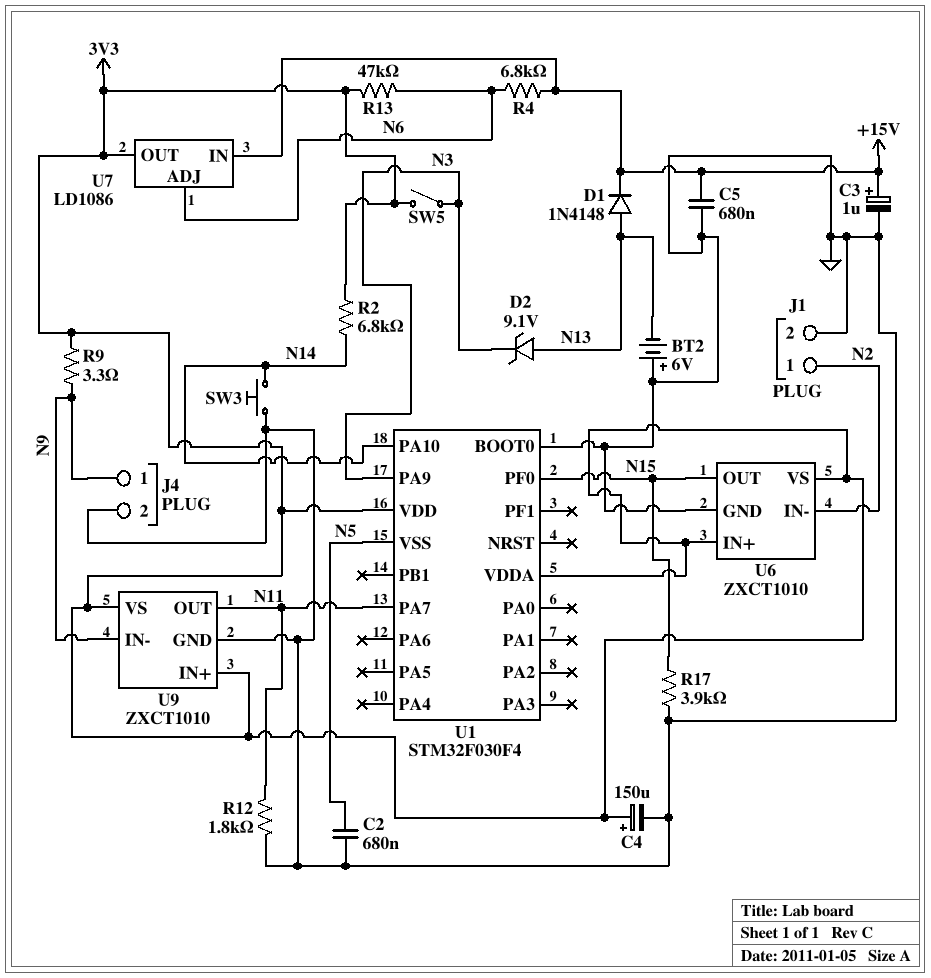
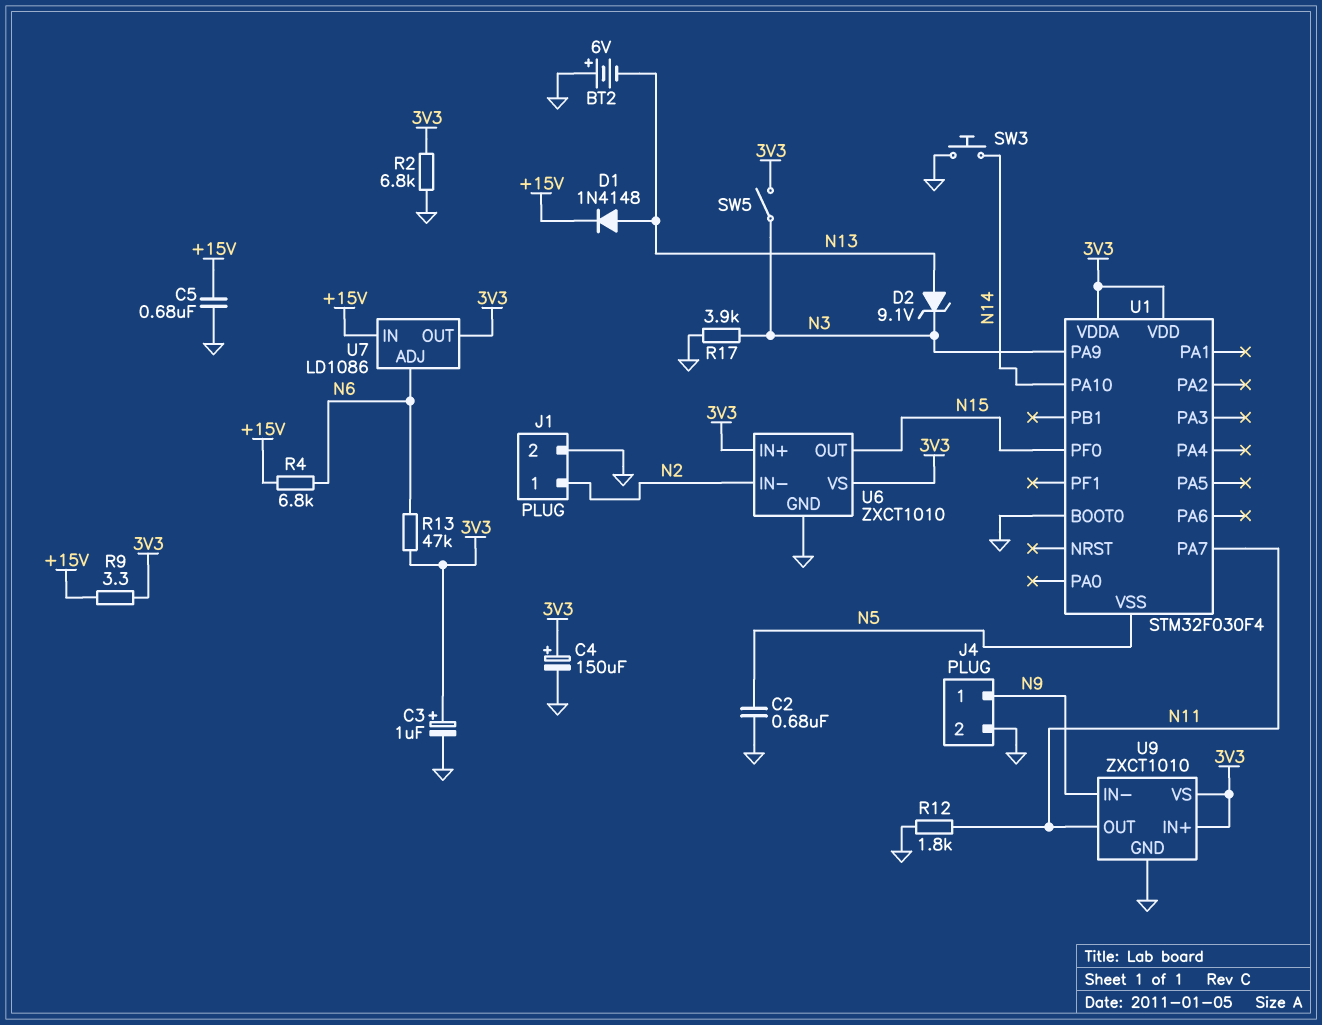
C3: 1uF (plus +15V, minus GND) -> 1uF (plus 3V3, minus GND)
R2: 6.8k (3V3, N14) -> 6.8k (3V3, GND)
R9: 3.3 (3V3, N9) -> 3.3 (+15V, 3V3)
R17: 3.9k (GND, N15) -> 3.9k (GND, N3)

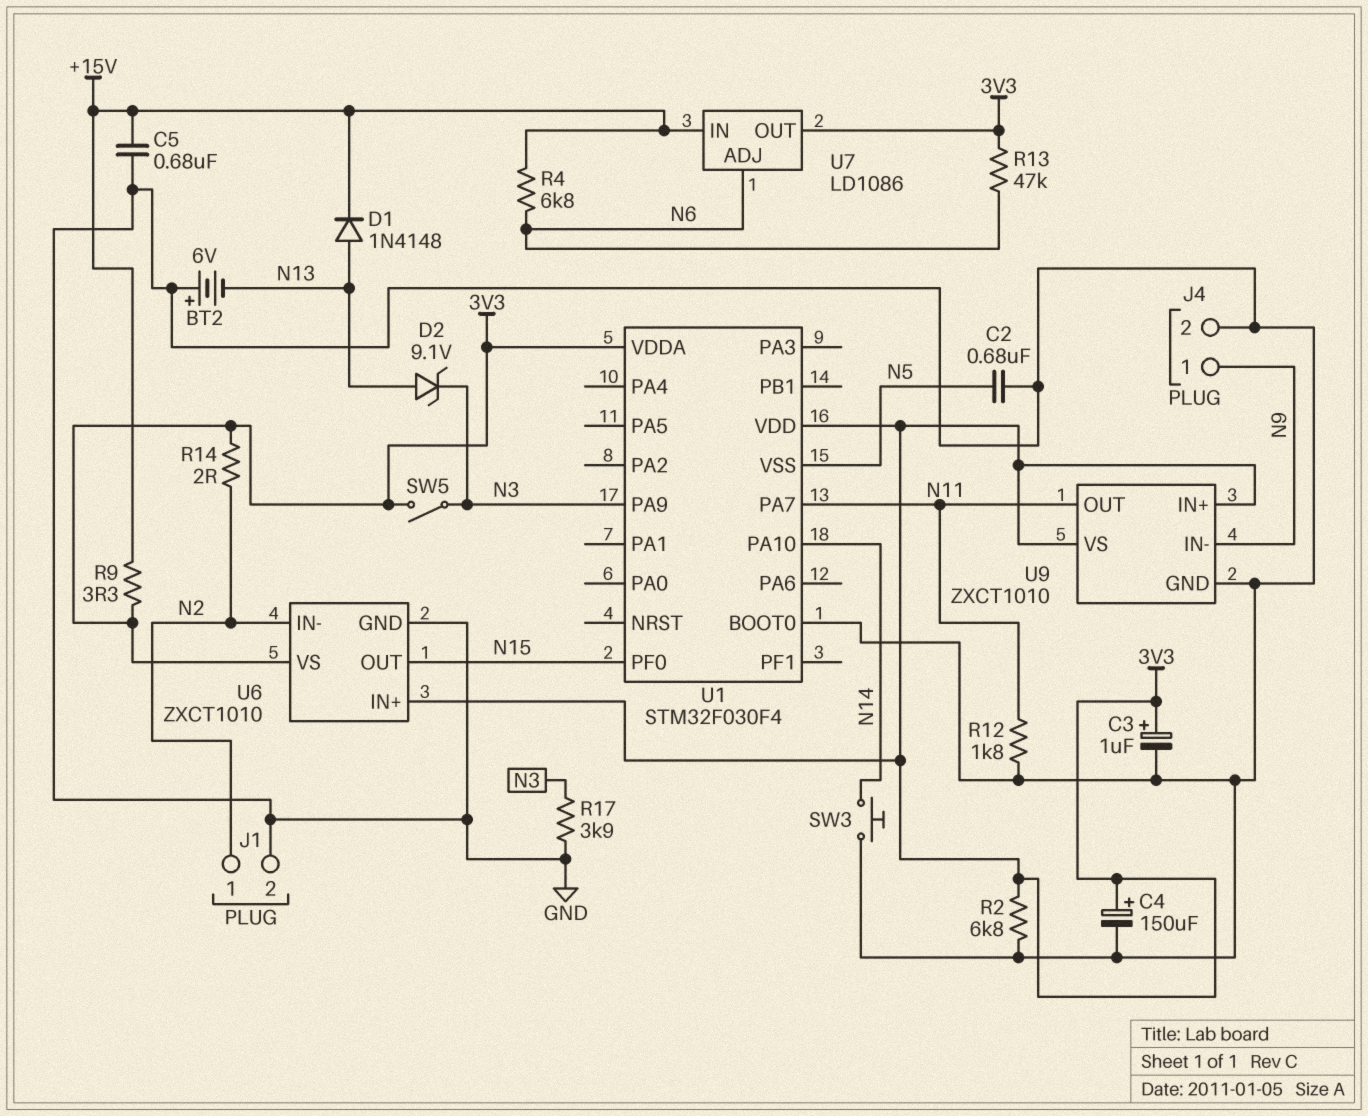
R14: none -> 2 (3V3, N2)

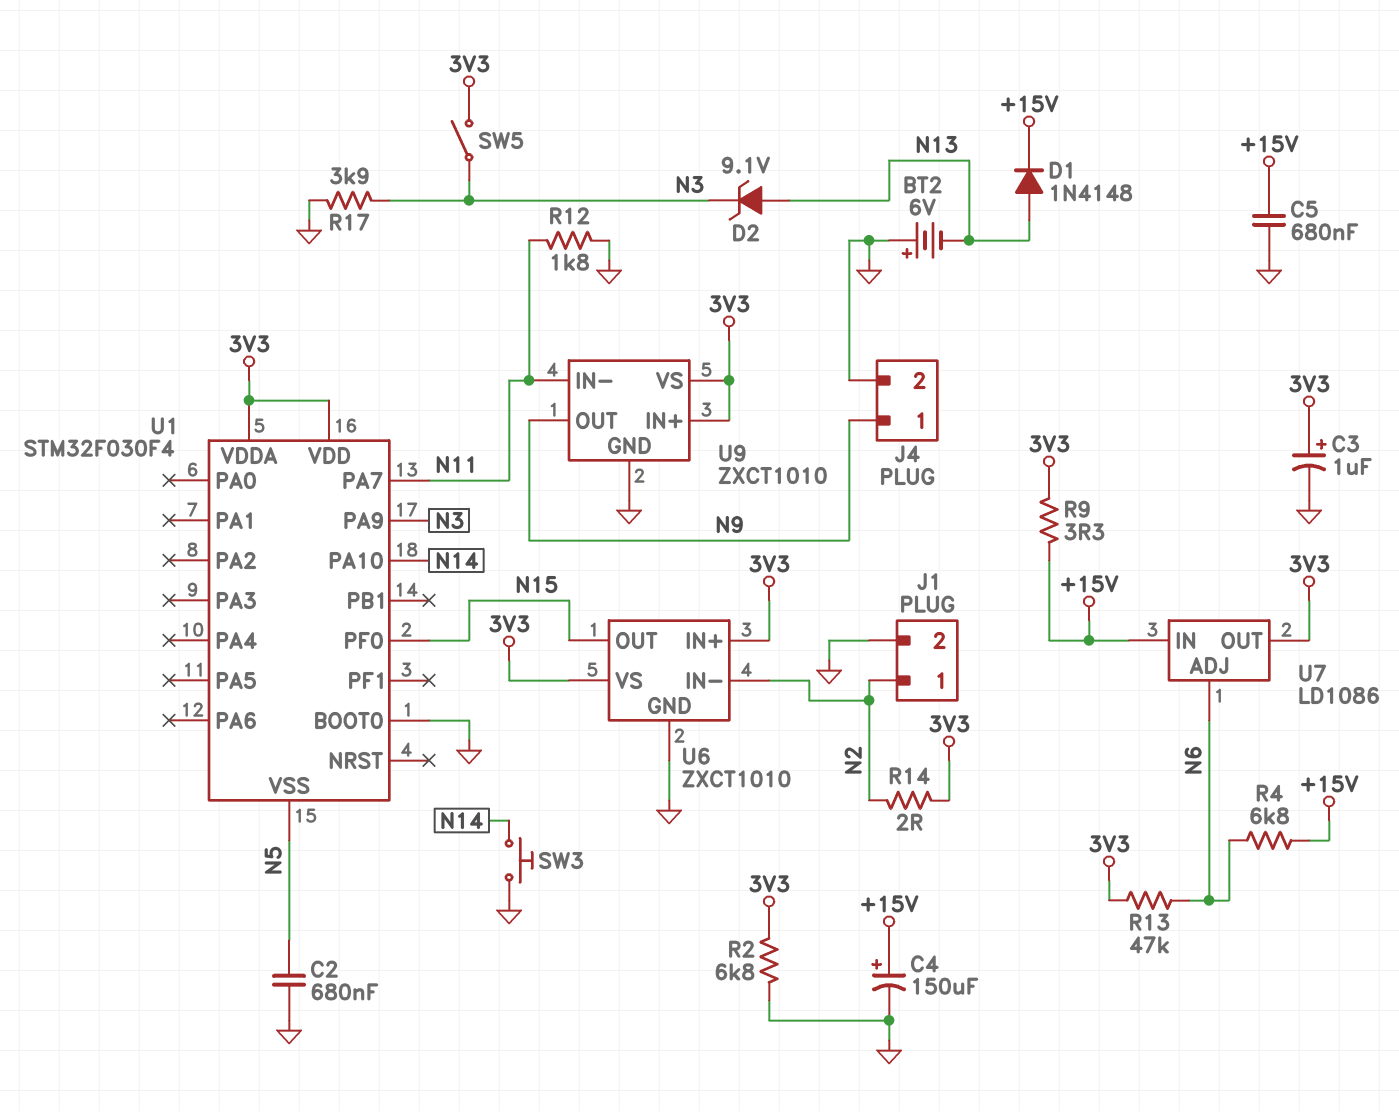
C4: 150uF (plus 3V3, minus GND) -> 150uF (plus +15V, minus GND)
U9 pin IN-: N9 -> N11
U9 pin OUT: N11 -> N9

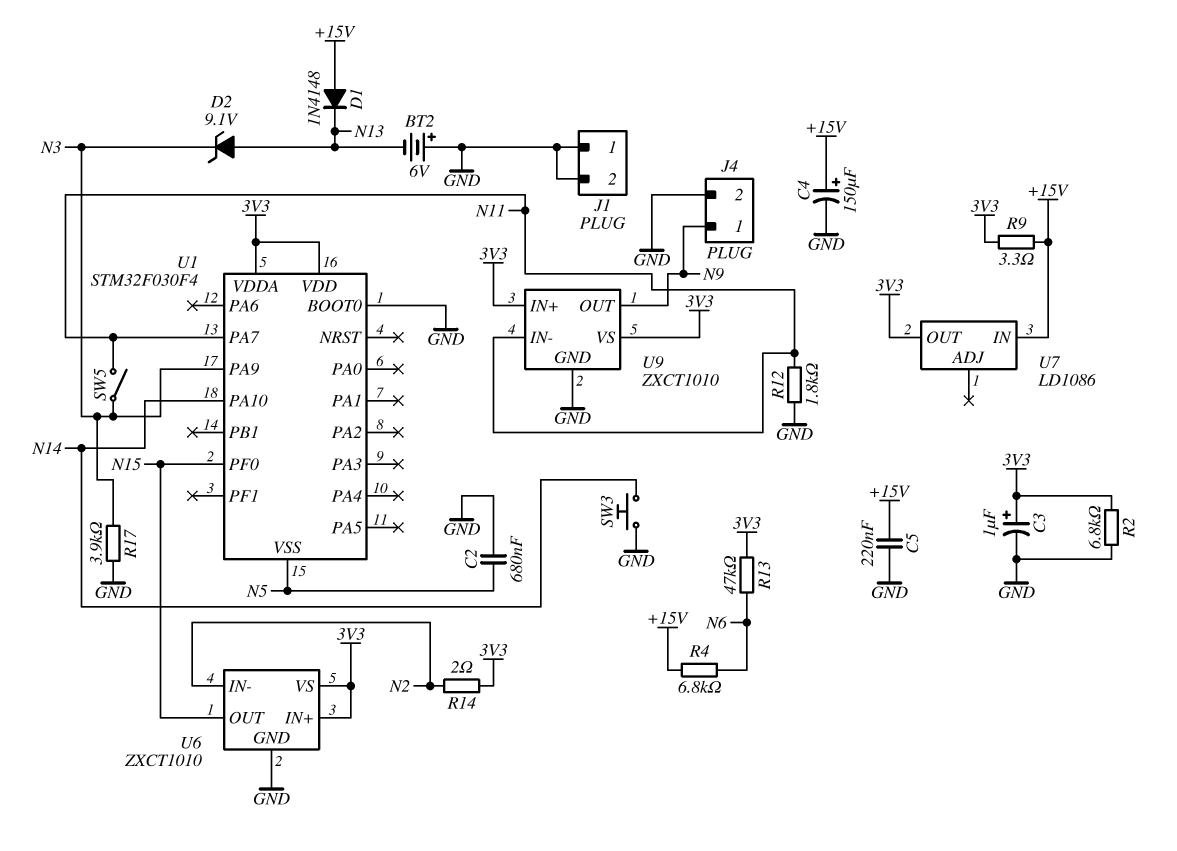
C5: 680nF (+15V, GND) -> 220nF (+15V, GND)
D1: diode 1N4148 (A N13, K +15V) -> diode 1N4148 (A +15V, K N13)
J1 pin 1: N2 -> GND
SW5: switch (3V3, N3) -> switch (N3, N11)
U7 pin ADJ: N6 -> none

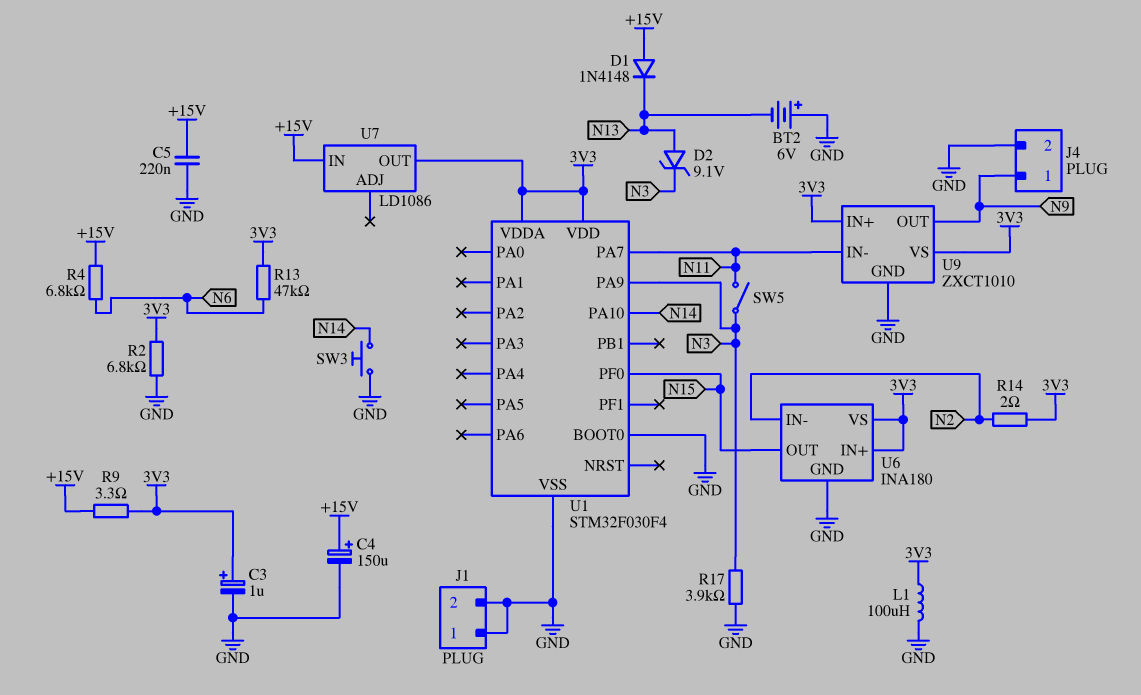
C2: 680nF (GND, N5) -> none
L1: none -> 100uH (3V3, GND)
R12: 1.8k (GND, N11) -> none
U1 pin VSS: N5 -> GND
U6: ZXCT1010 -> INA180

